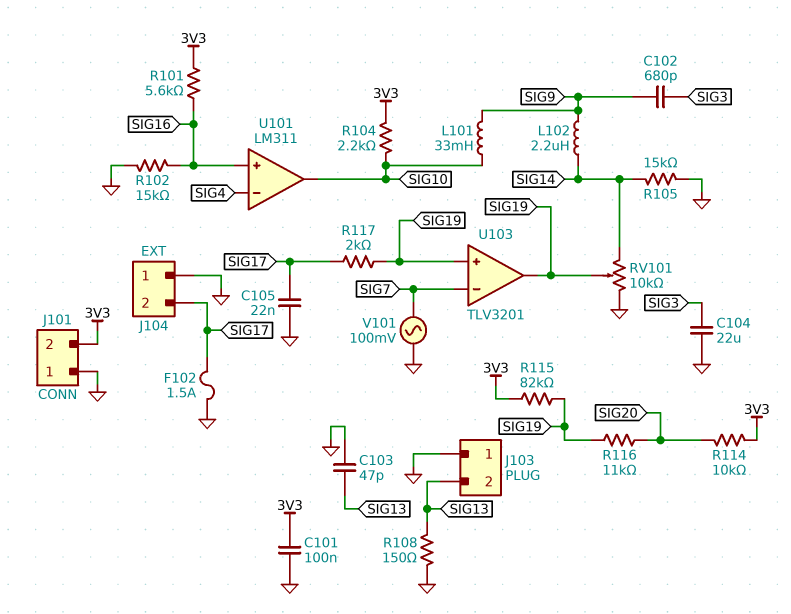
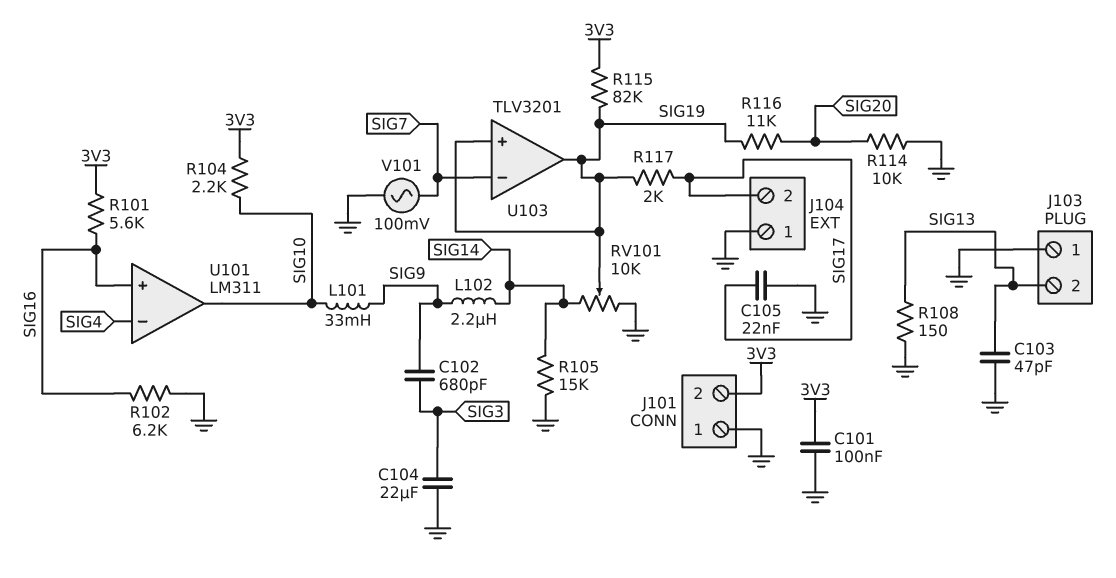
F102: 1.5A (GND, SIG17) -> none
R102: 15k (GND, SIG16) -> 6.2k (GND, SIG16)
R114: 10k (3V3, SIG20) -> 10k (GND, SIG20)

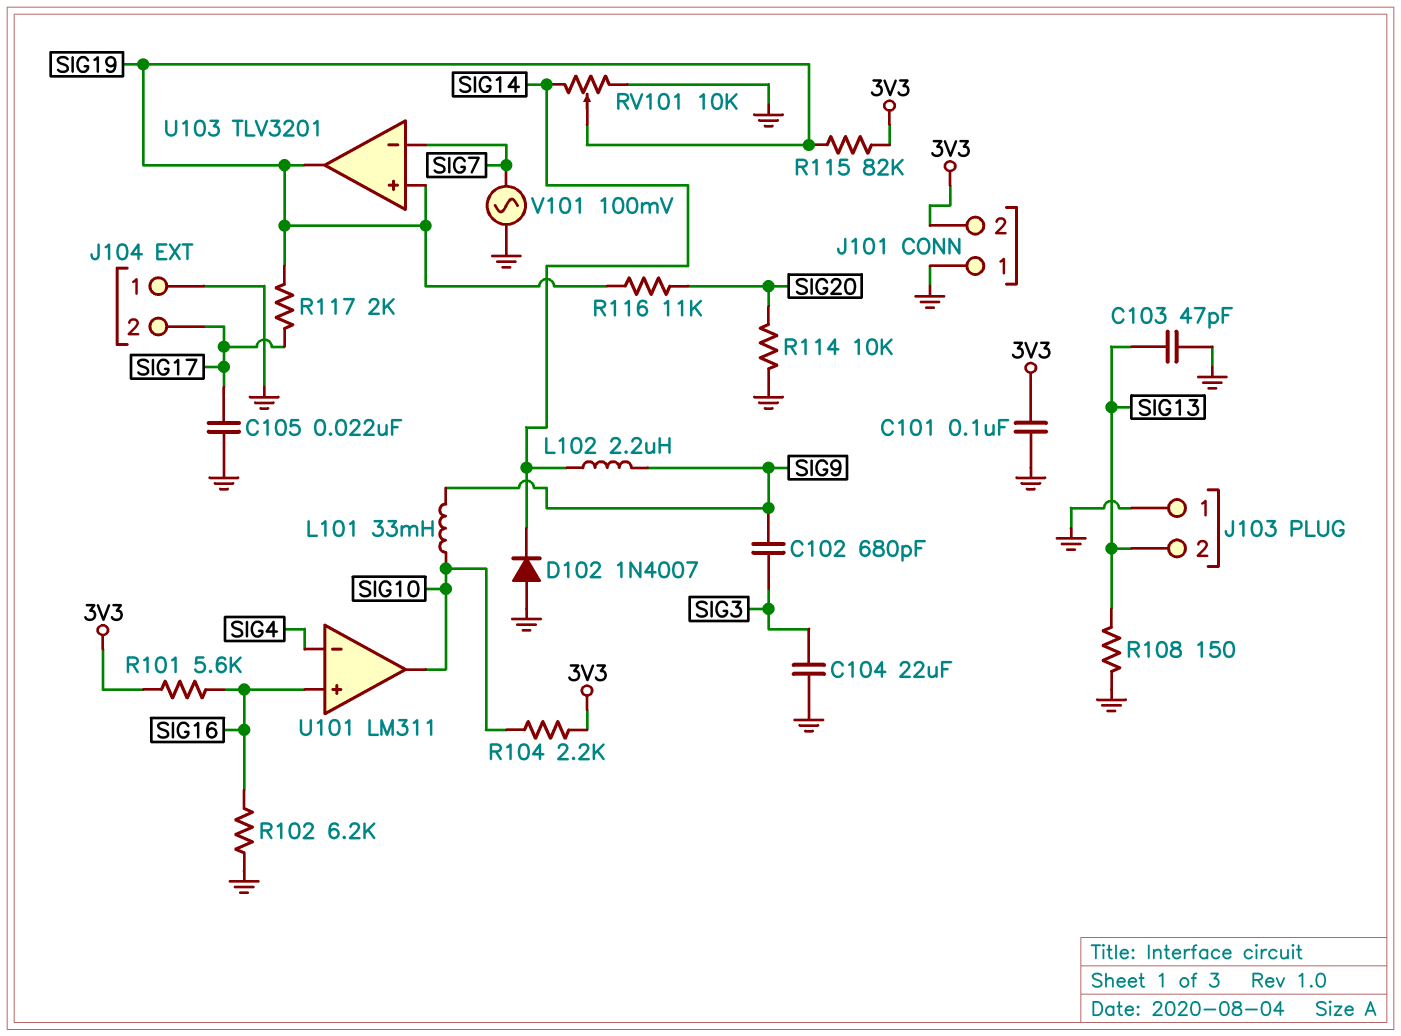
D102: none -> diode 1N4007 (A GND, K SIG14)
R105: 15k (GND, SIG14) -> none

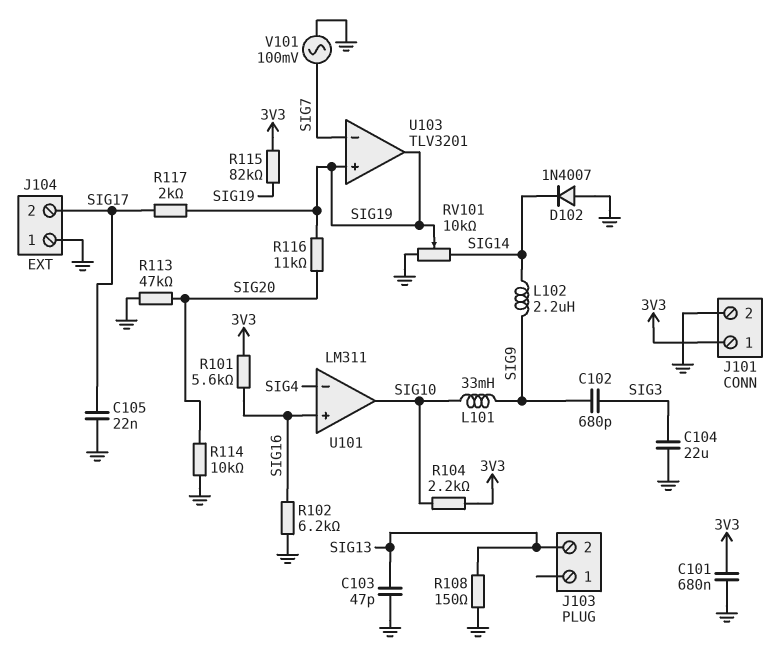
C101: 100nF (3V3, GND) -> 680nF (3V3, GND)
J101 pin 1: GND -> 3V3
J101 pin 2: 3V3 -> GND
J103 pin 1: GND -> none
R113: none -> 47k (GND, SIG20)

